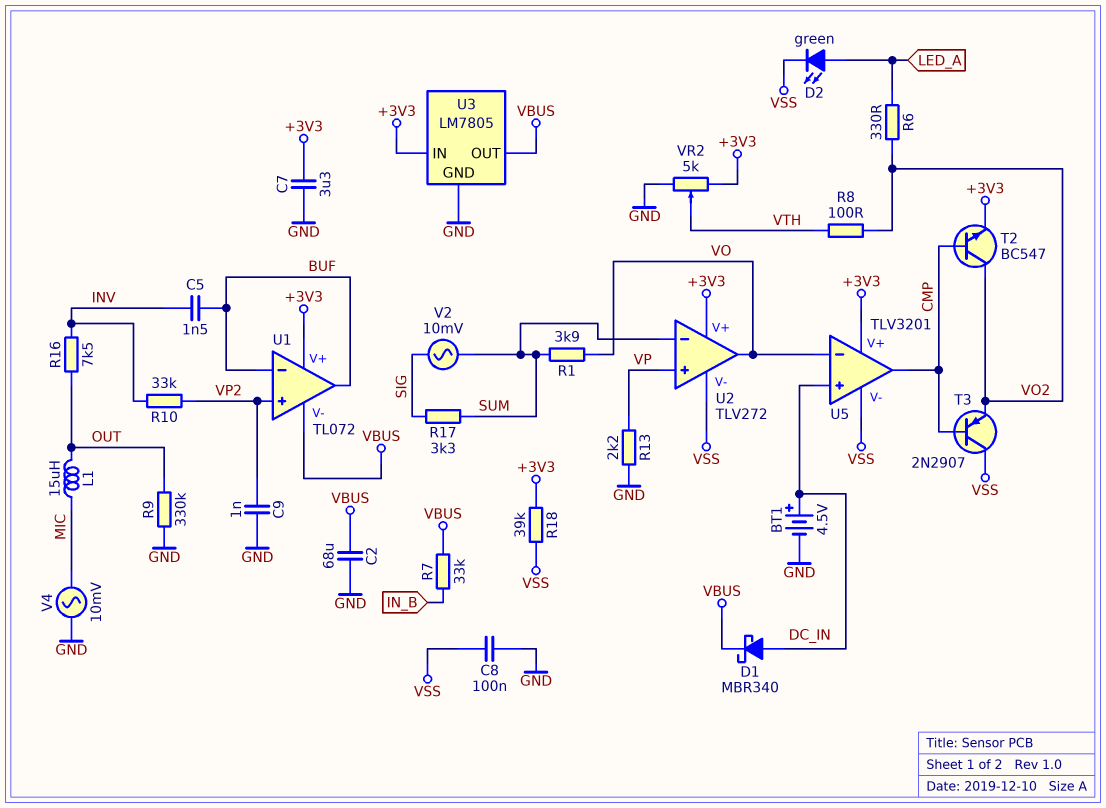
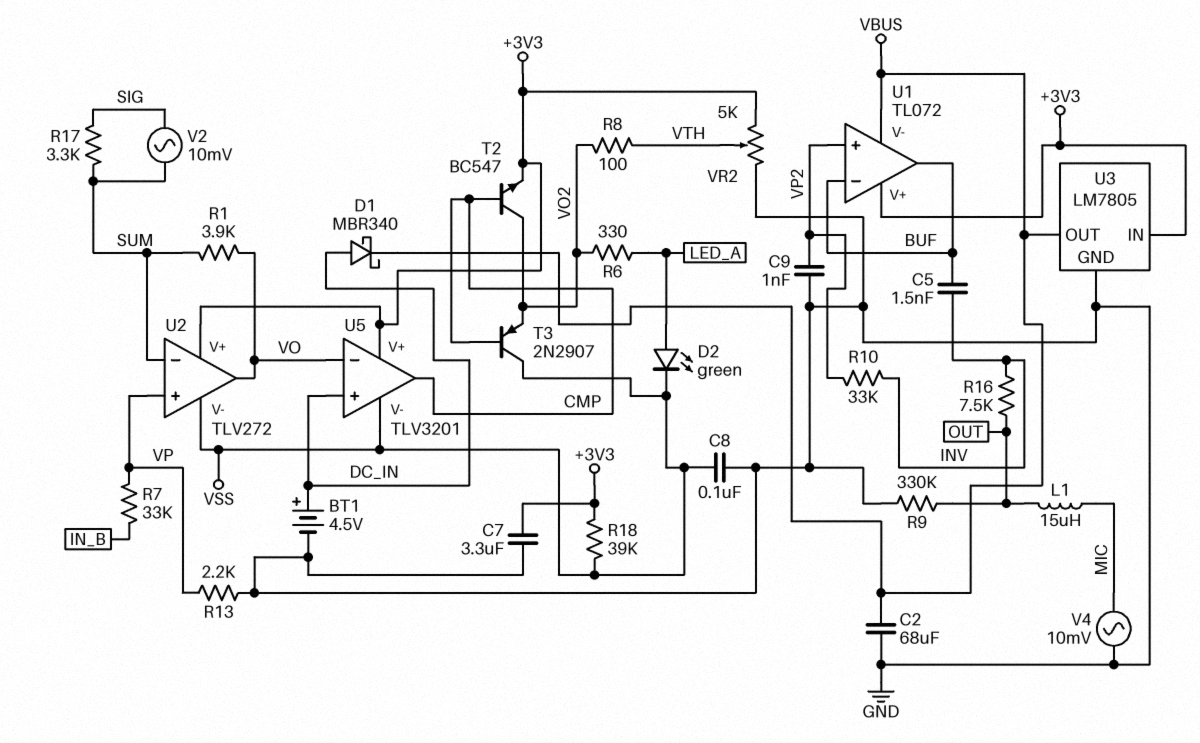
R7: 33k (IN_B, VBUS) -> 33k (IN_B, VP)

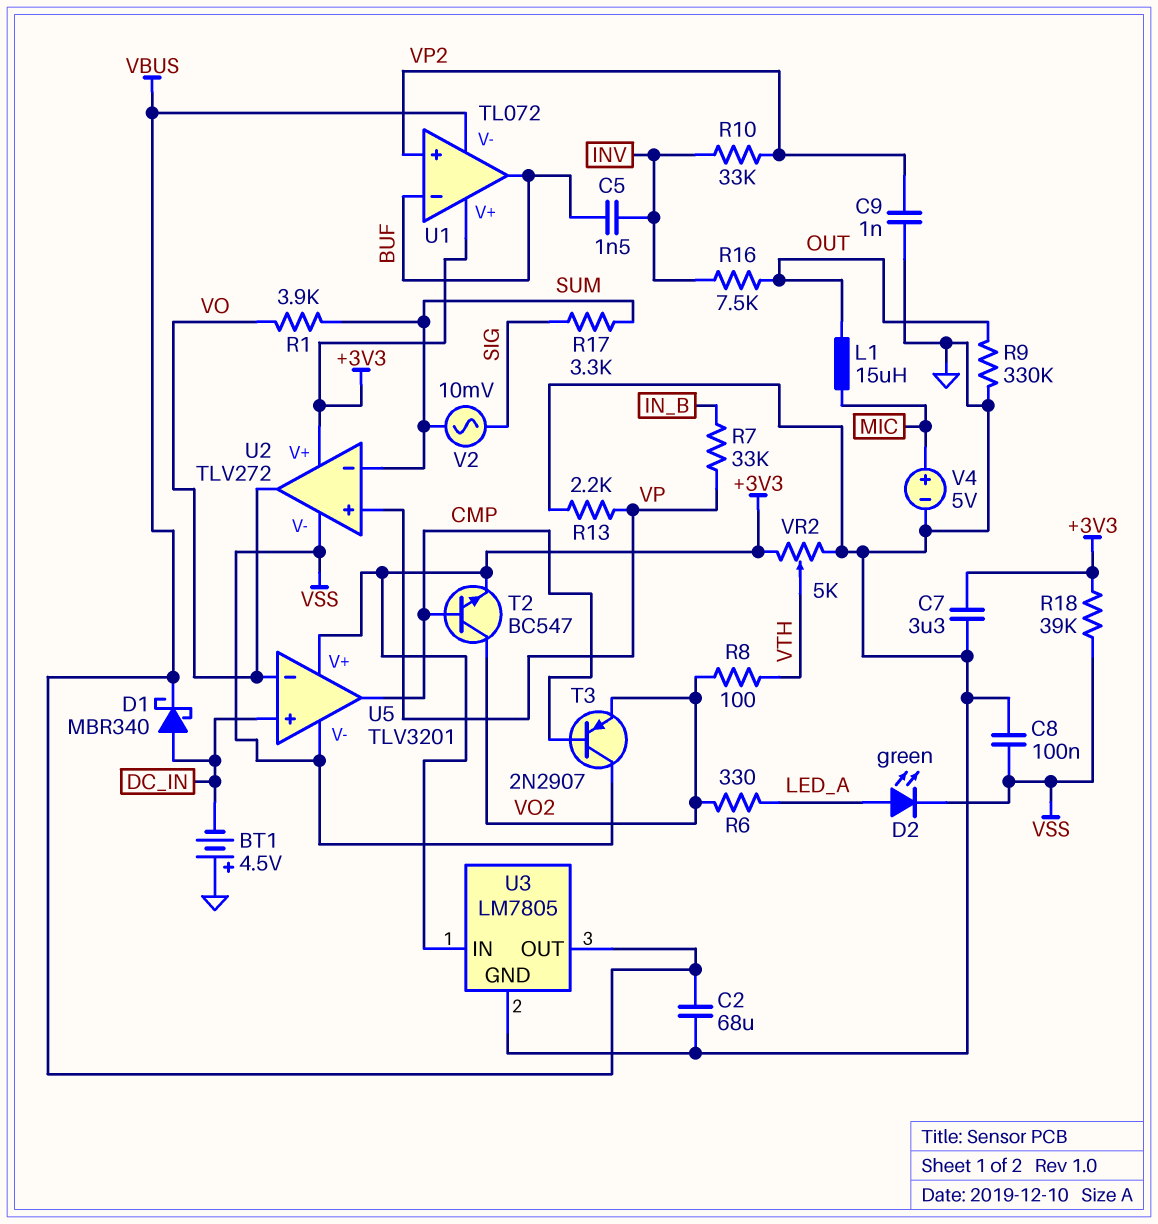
BT1: 4.5V (plus DC_IN, minus GND) -> 4.5V (plus GND, minus DC_IN)
V4: AC 10mV (GND, MIC) -> 5V (plus MIC, minus GND)

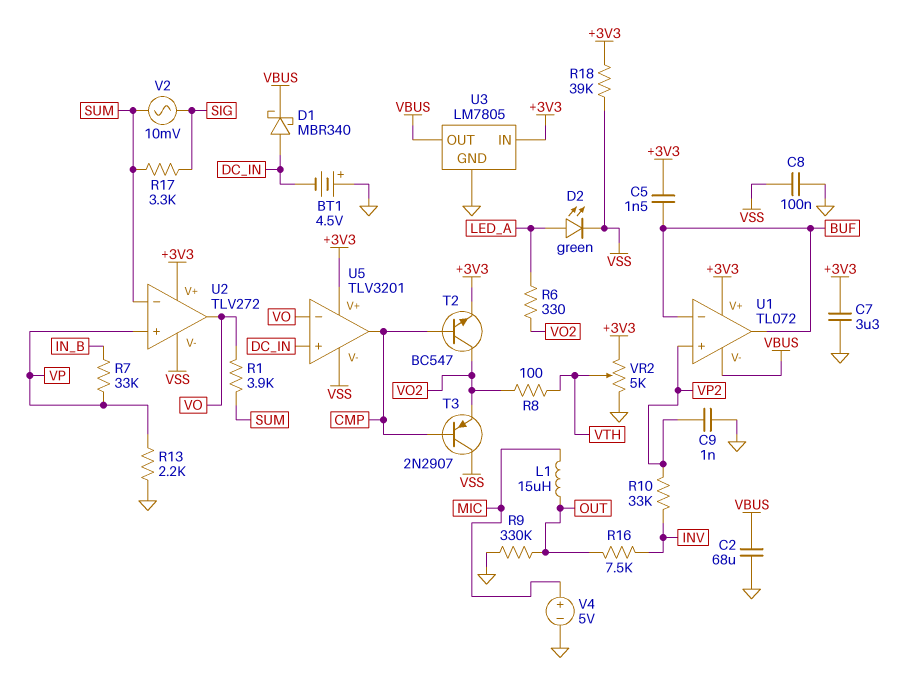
C5: 1.5nF (BUF, INV) -> 1.5nF (+3V3, BUF)

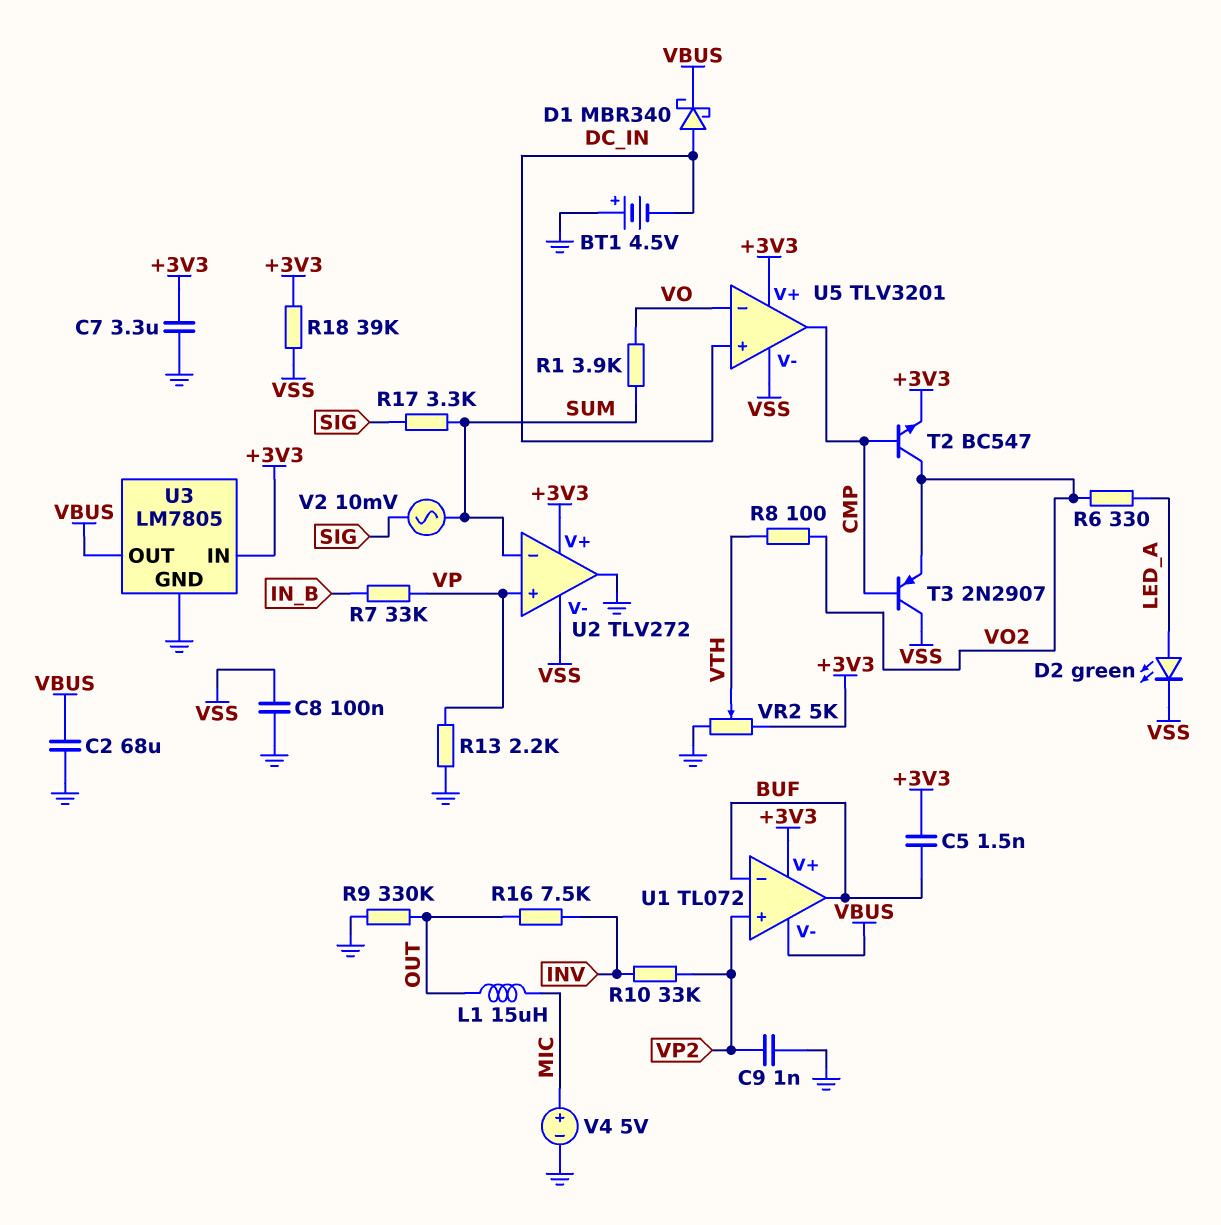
U2 pin out: VO -> GND

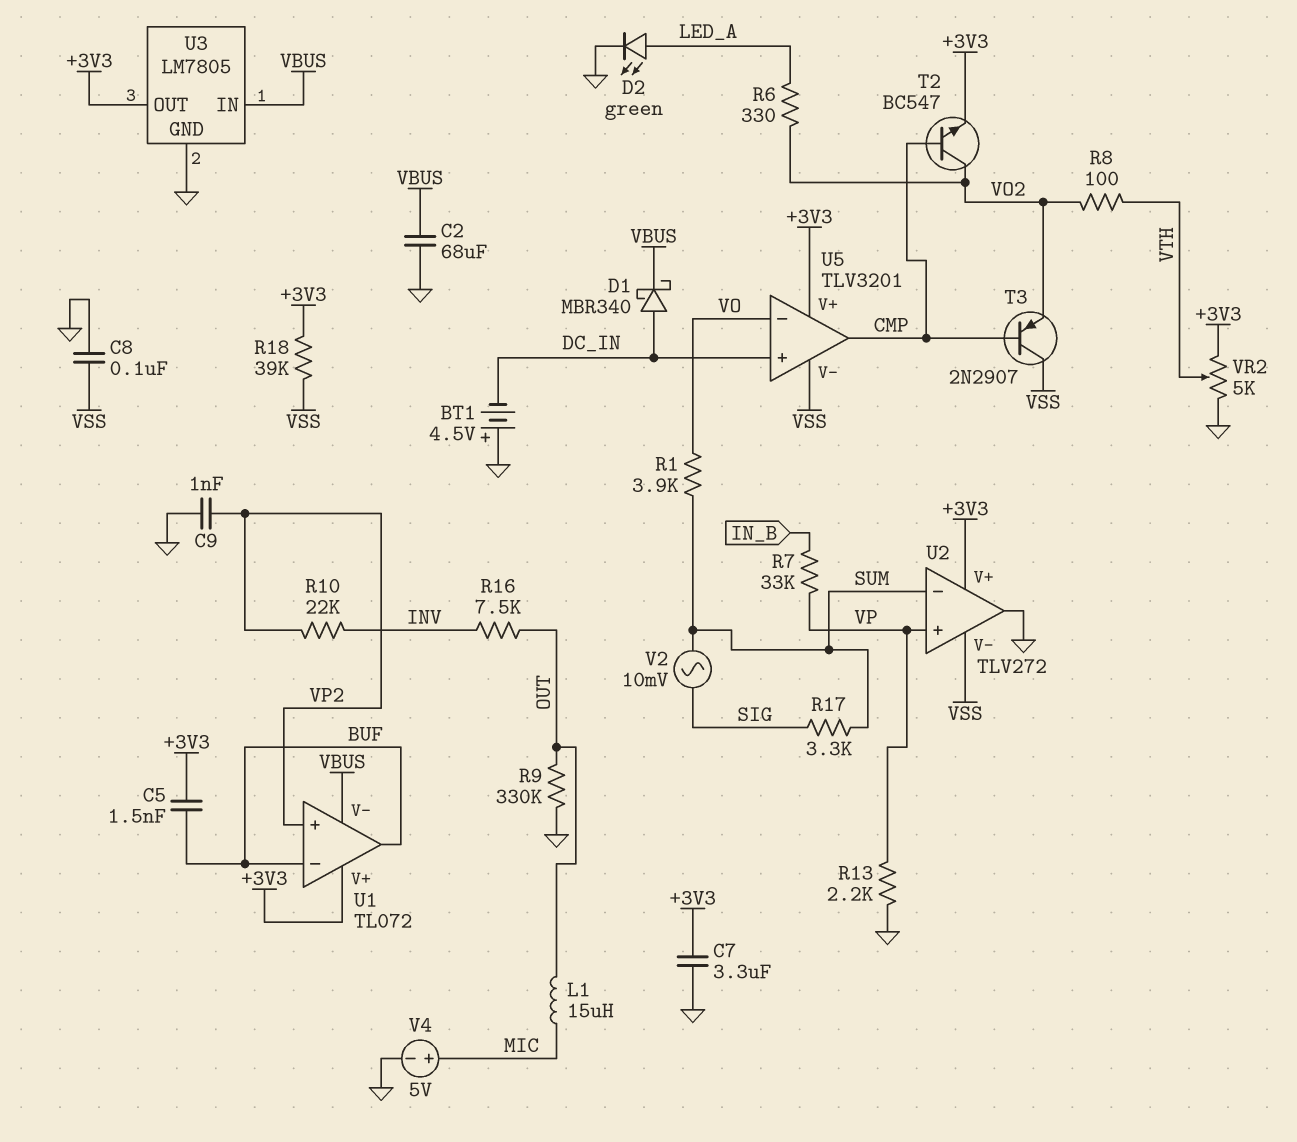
D2: LED green (A LED_A, K VSS) -> LED green (A LED_A, K GND)
R10: 33k (INV, VP2) -> 22k (INV, VP2)
U3 pin IN: +3V3 -> VBUS
U3 pin OUT: VBUS -> +3V3

